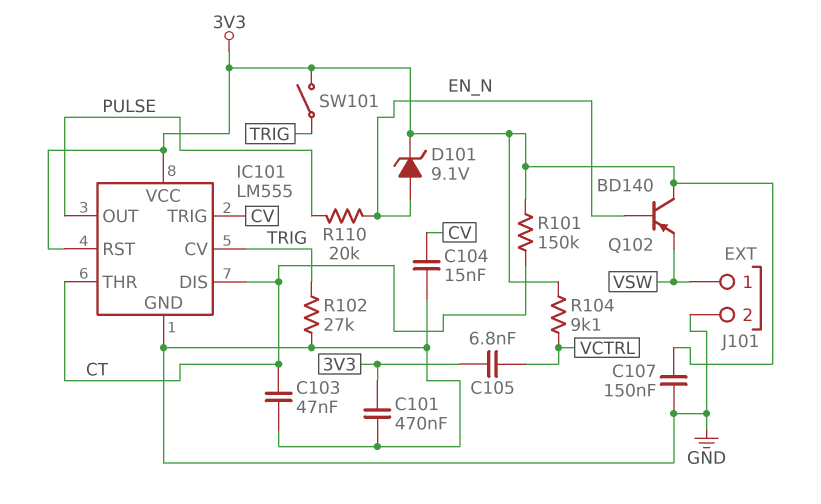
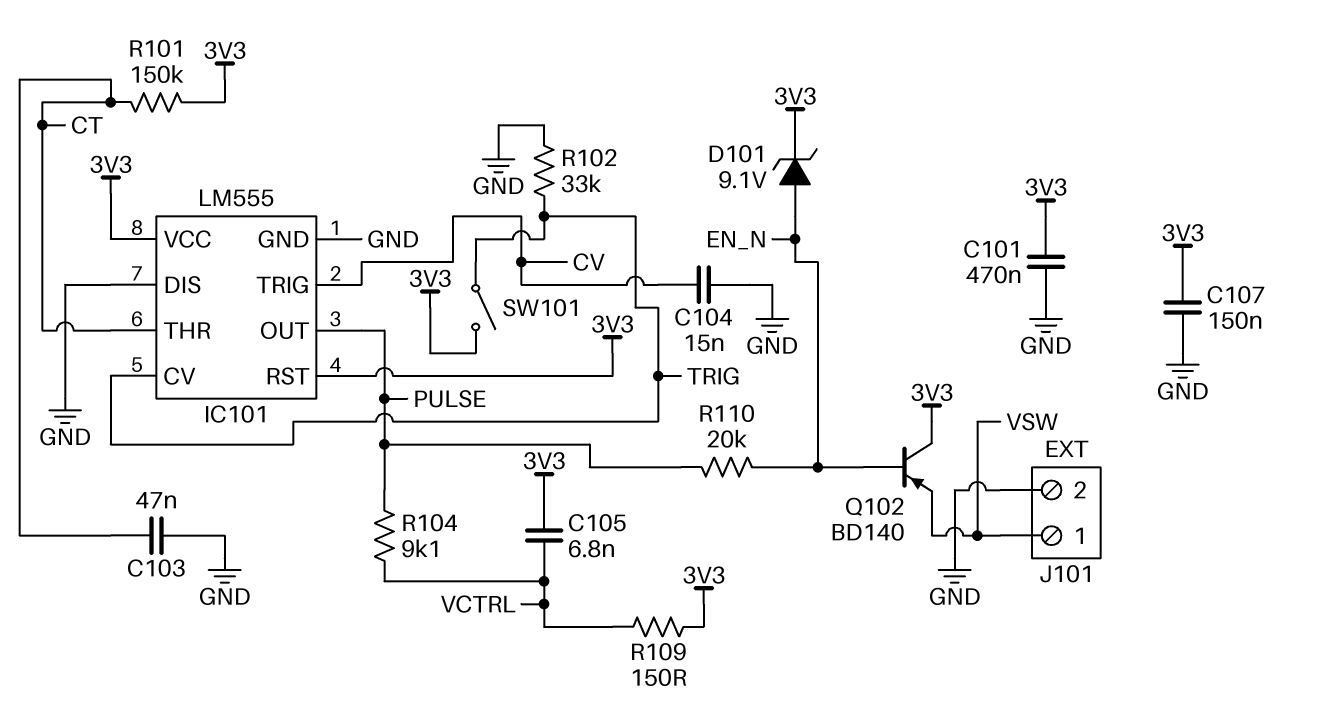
IC101 pin DIS: CT -> GND
R102: 27k (GND, TRIG) -> 33k (GND, TRIG)
R104: 9.1k (3V3, VCTRL) -> 9.1k (PULSE, VCTRL)
R109: none -> 150 (3V3, VCTRL)

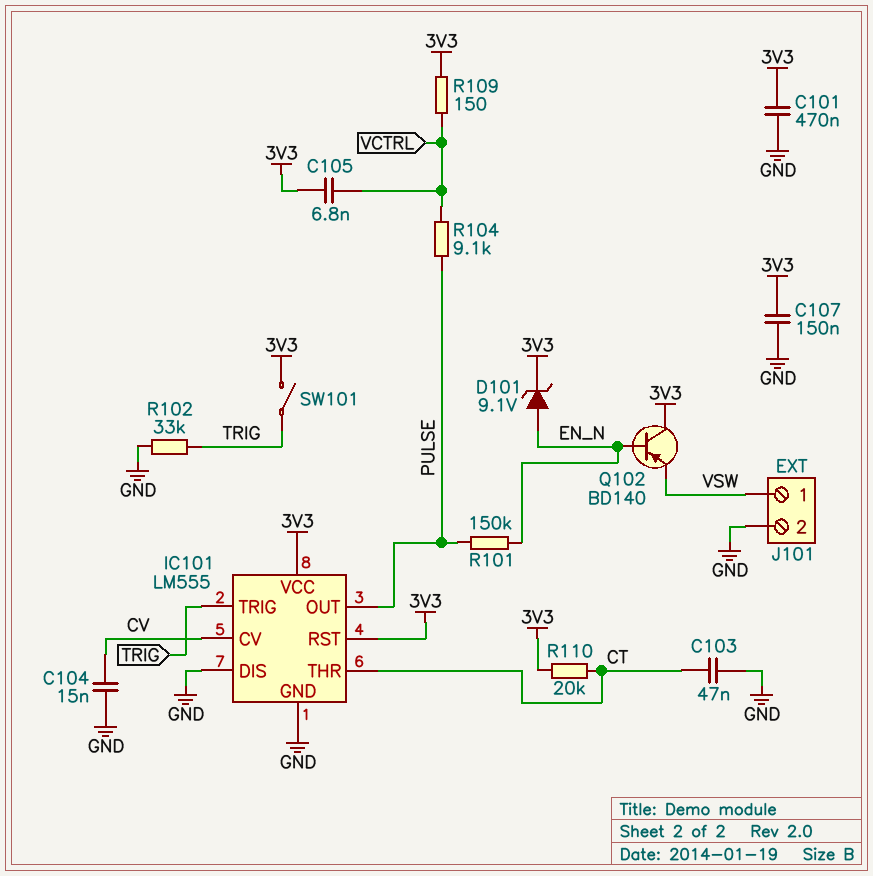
IC101 pin CV: TRIG -> CV
IC101 pin TRIG: CV -> TRIG
R101: 150k (3V3, CT) -> 150k (EN_N, PULSE)
R110: 20k (EN_N, PULSE) -> 20k (3V3, CT)

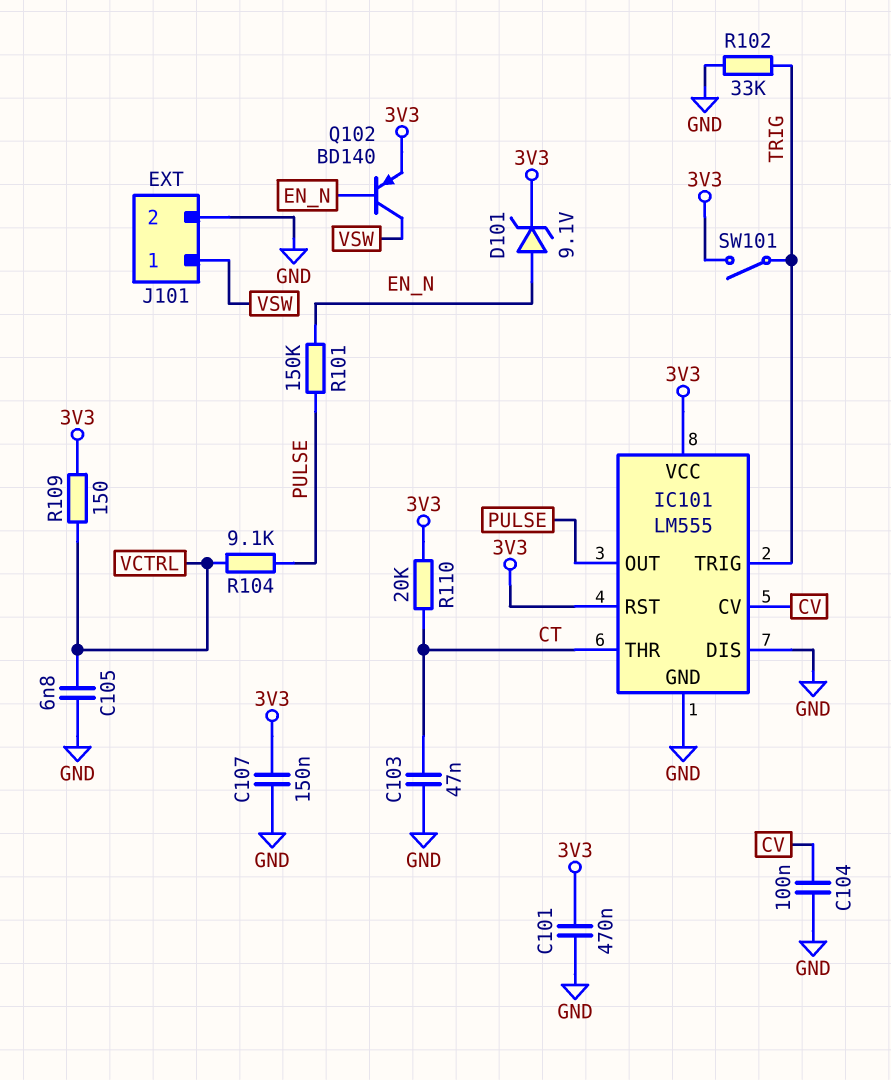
C104: 15nF (CV, GND) -> 100nF (CV, GND)
C105: 6.8nF (3V3, VCTRL) -> 6.8nF (GND, VCTRL)
Q102: PNP BD140 (B EN_N, C 3V3, E VSW) -> PNP BD140 (B EN_N, C VSW, E 3V3)

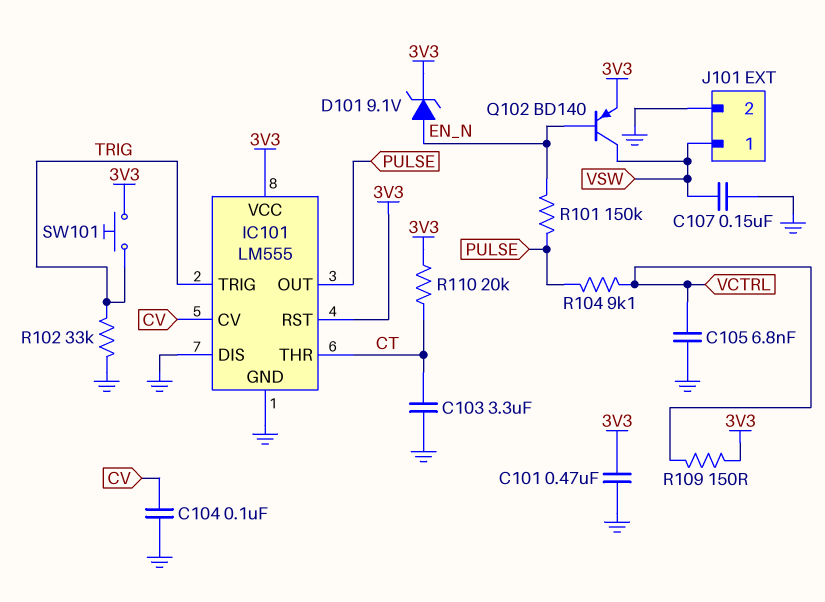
C103: 47nF (CT, GND) -> 3.3uF (CT, GND)
C107: 150nF (3V3, GND) -> 150nF (GND, VSW)
SW101: switch (3V3, TRIG) -> button (3V3, TRIG)

